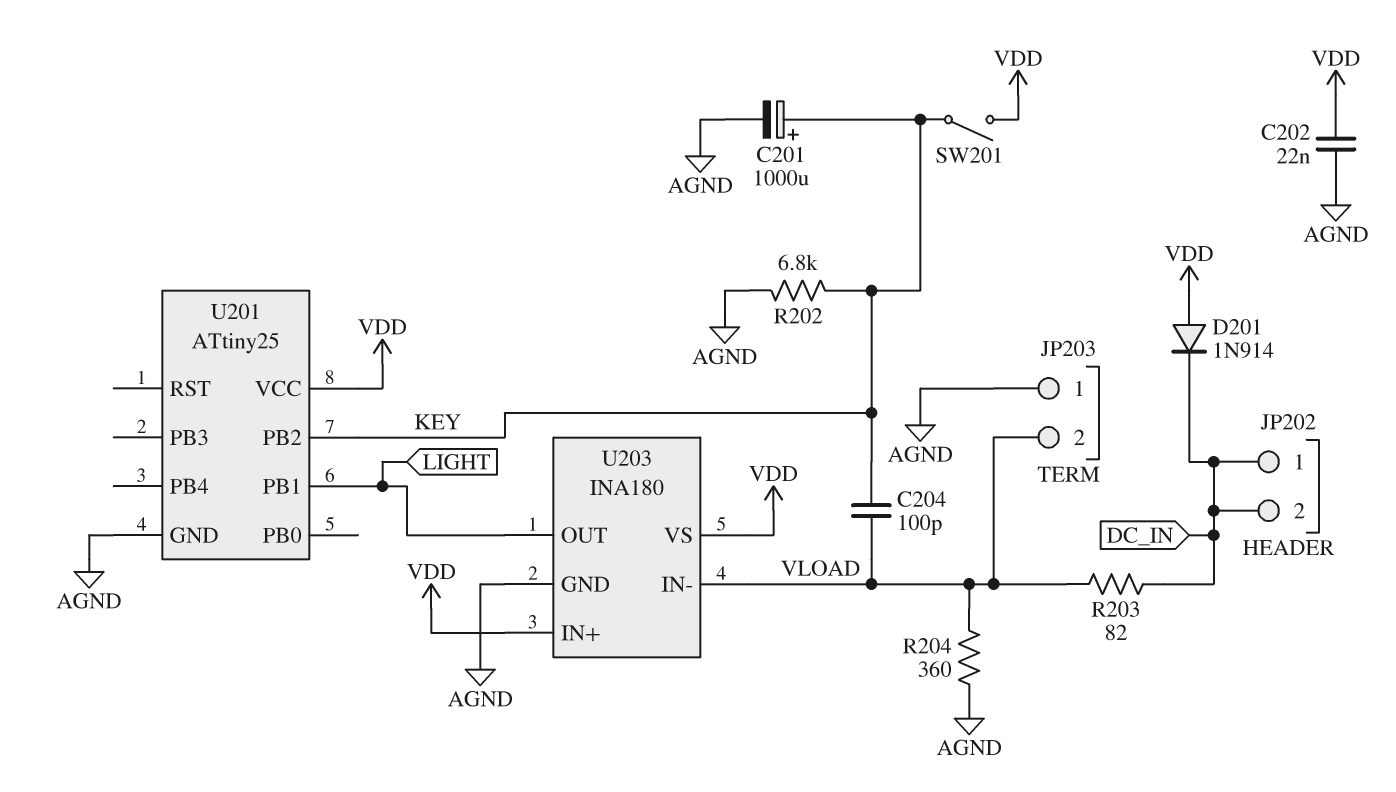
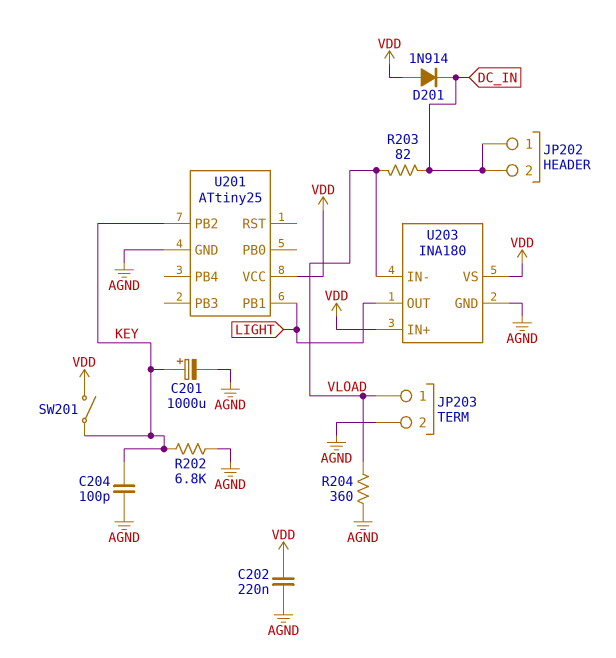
C202: 22nF (AGND, VDD) -> 220nF (AGND, VDD)
C204: 100pF (KEY, VLOAD) -> 100pF (AGND, KEY)
JP203 pin 1: AGND -> VLOAD
JP203 pin 2: VLOAD -> AGND

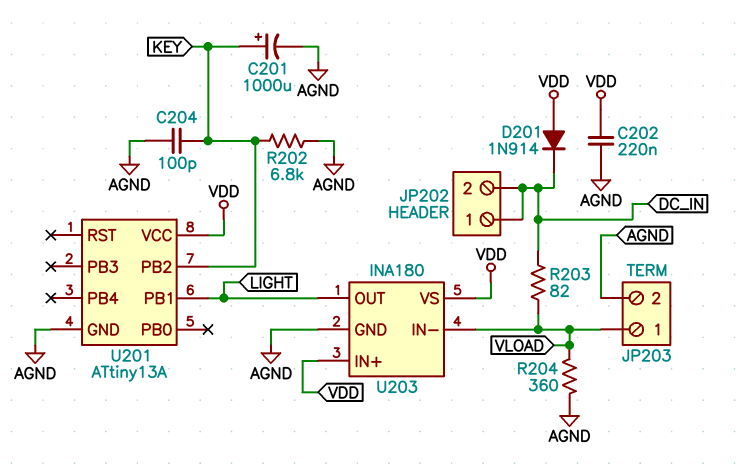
SW201: switch (KEY, VDD) -> none
U201: ATtiny25 -> ATtiny13A

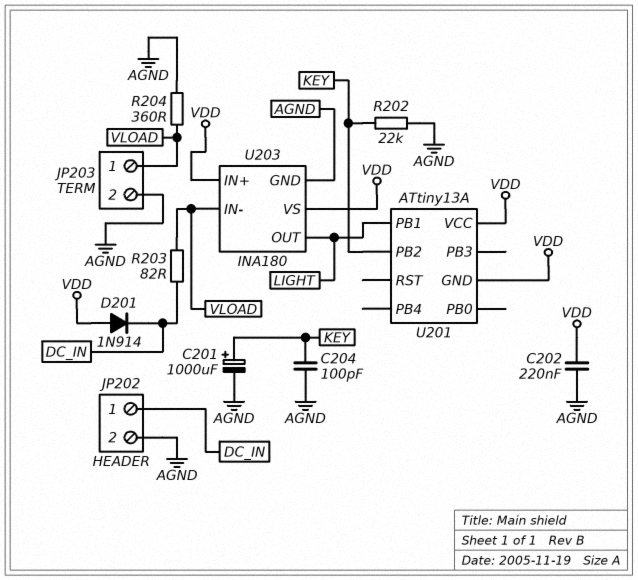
JP202 pin 2: DC_IN -> AGND
R202: 6.8k (AGND, KEY) -> 22k (AGND, KEY)
U201 pin GND: AGND -> VDD

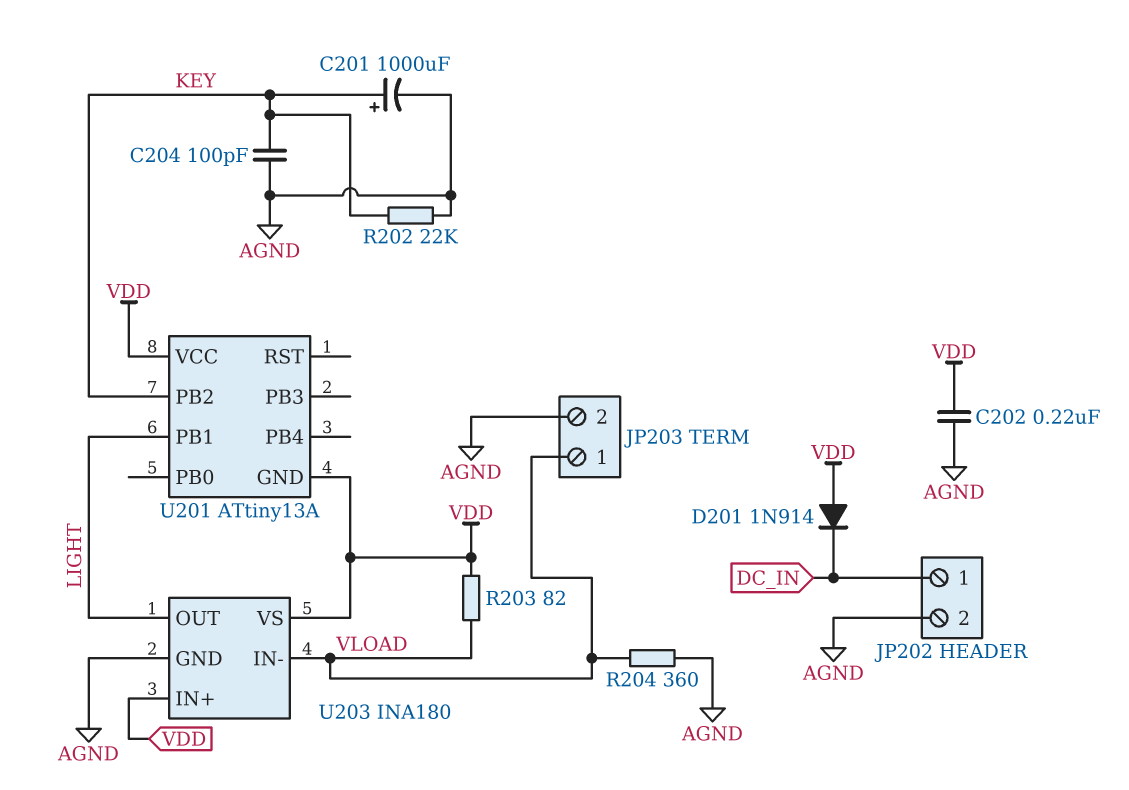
R203: 82 (DC_IN, VLOAD) -> 82 (VDD, VLOAD)

